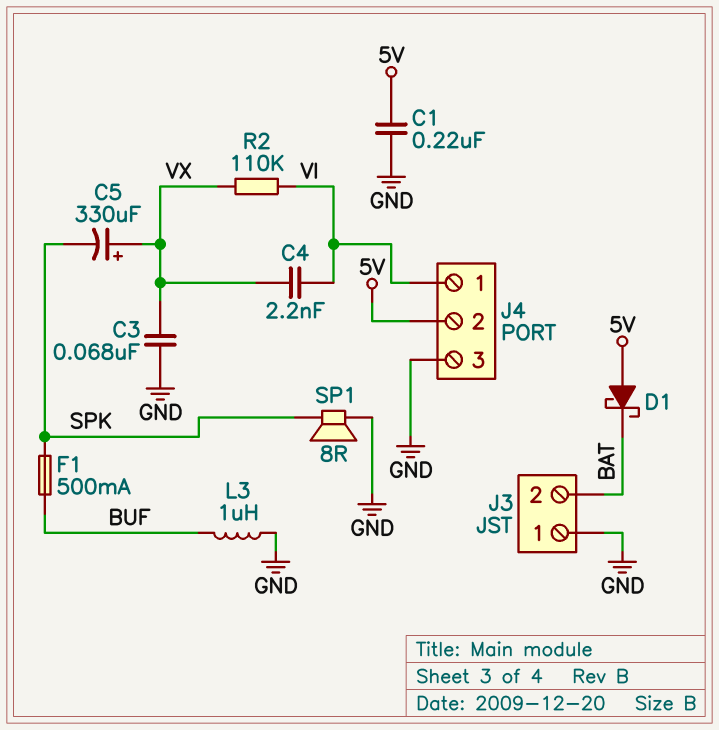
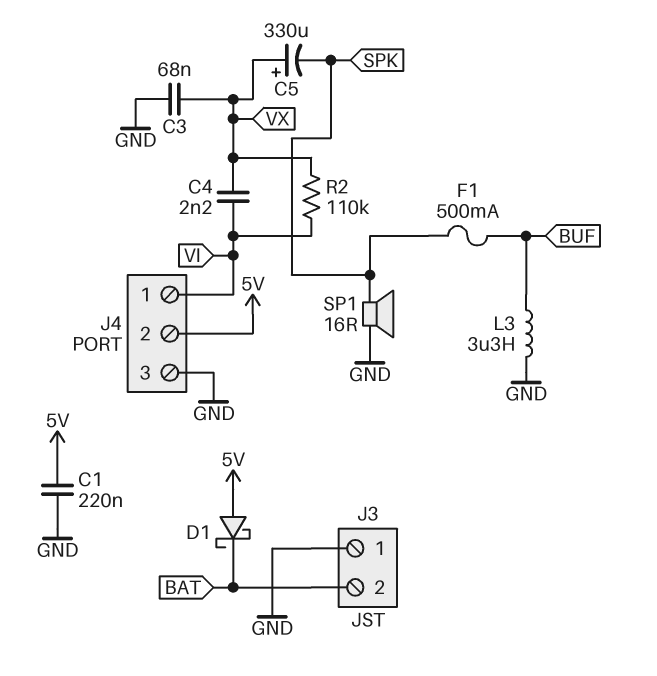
L3: 1uH (BUF, GND) -> 3.3uH (BUF, GND)
SP1: speaker 8R (GND, SPK) -> speaker 16R (GND, SPK)

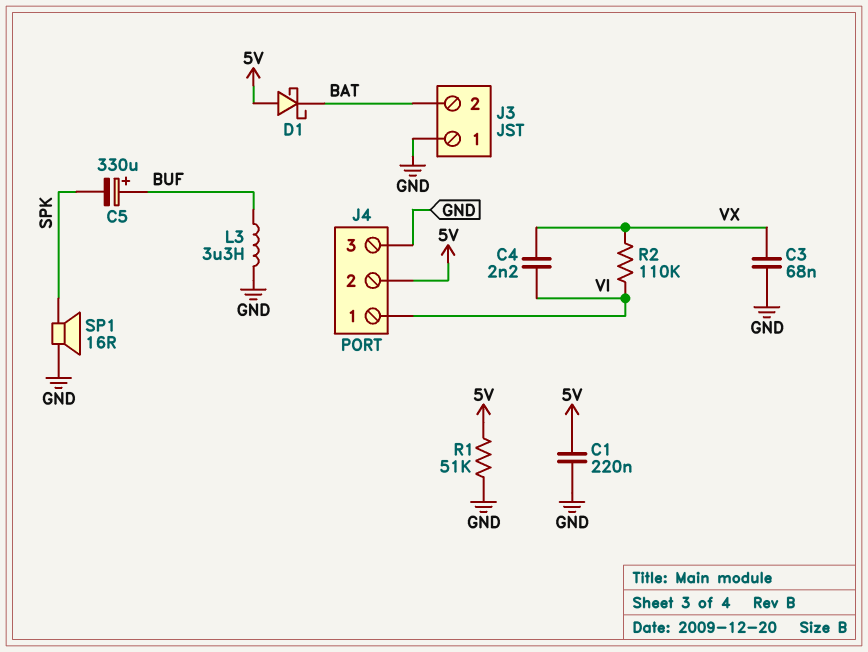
C5: 330uF (plus VX, minus SPK) -> 330uF (plus BUF, minus SPK)
F1: 500mA (BUF, SPK) -> none
R1: none -> 51k (5V, GND)

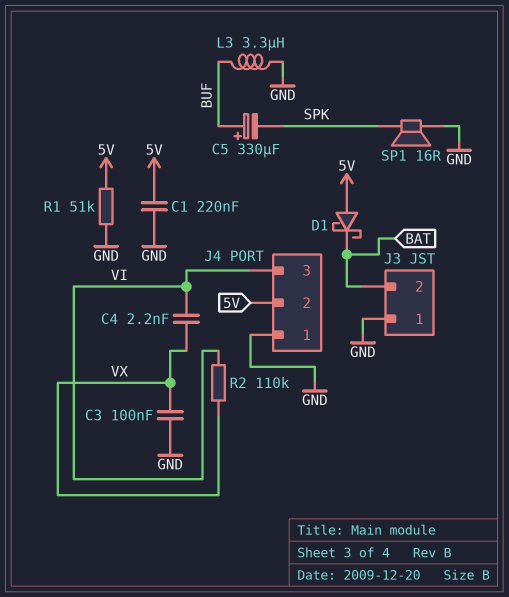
C3: 68nF (GND, VX) -> 100nF (GND, VX)
J4 pin 1: VI -> GND
J4 pin 3: GND -> VI

